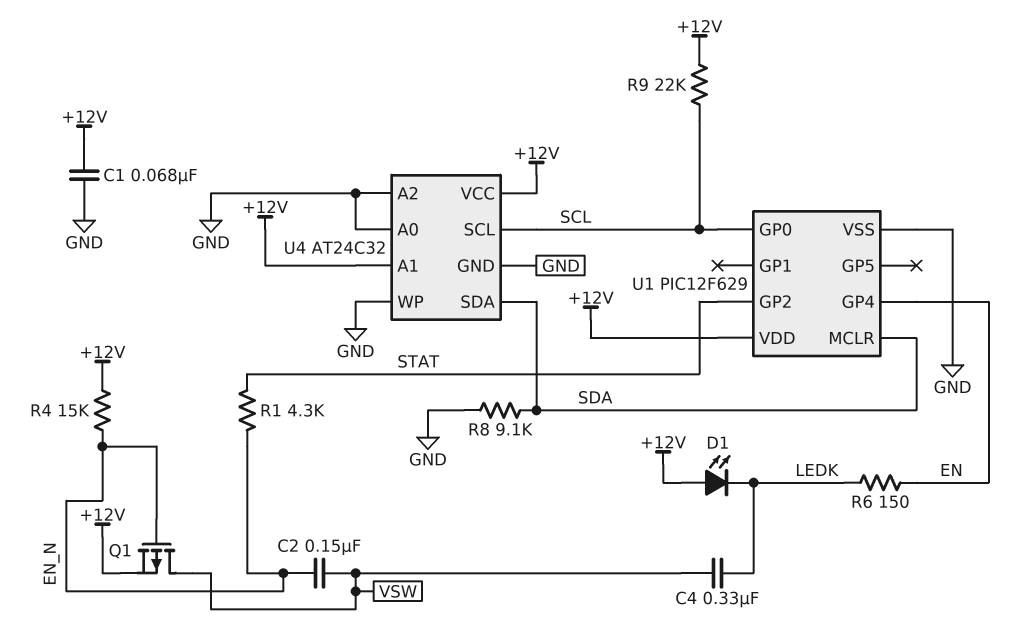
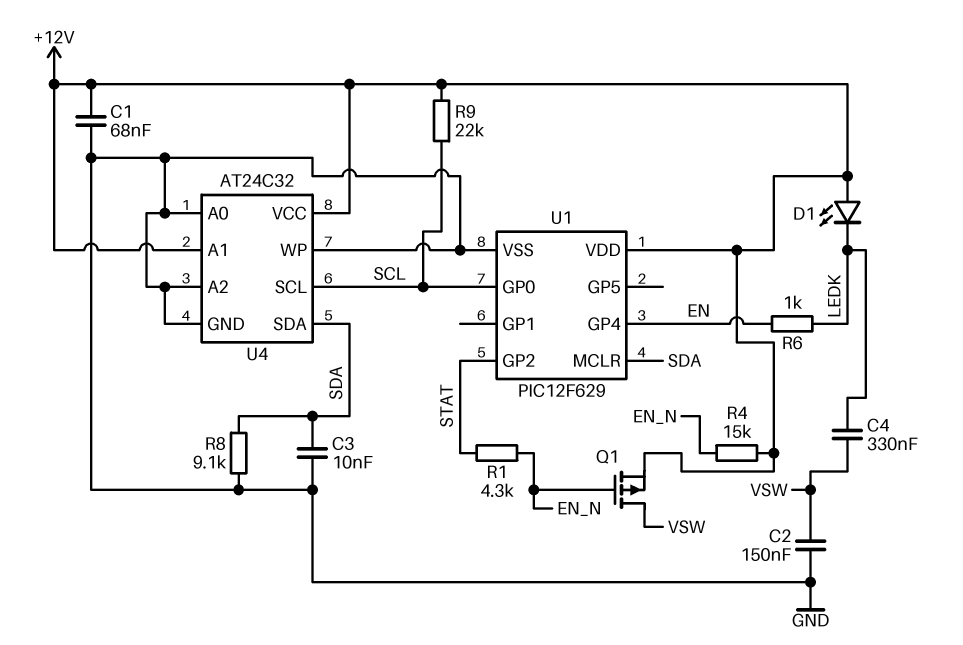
C2: 150nF (EN_N, VSW) -> 150nF (GND, VSW)
C3: none -> 10nF (GND, SDA)
R6: 150 (EN, LEDK) -> 1k (EN, LEDK)

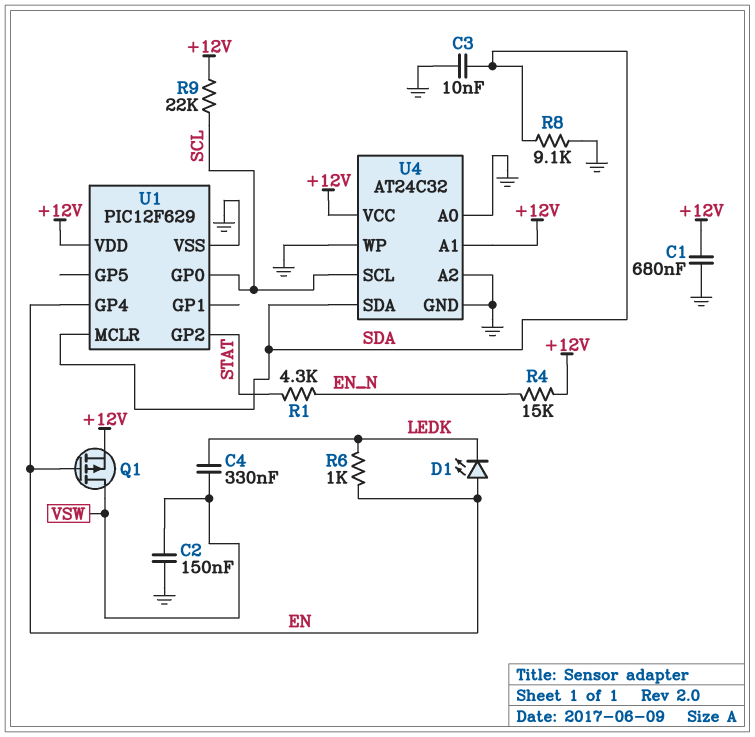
C1: 68nF (+12V, GND) -> 680nF (+12V, GND)
D1: LED (A +12V, K LEDK) -> LED (A EN, K LEDK)
Q1: PMOS (G EN_N, D VSW, S +12V) -> PMOS (G EN, D VSW, S +12V)

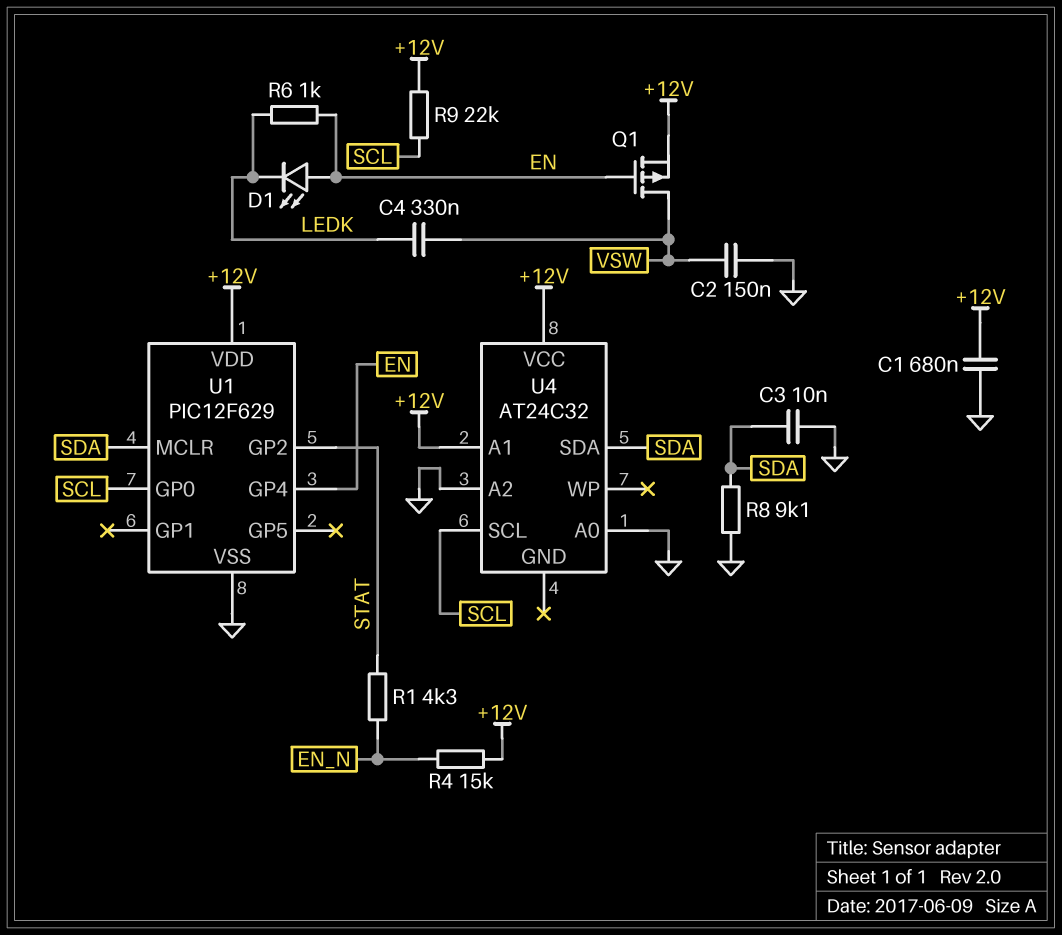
U4 pin GND: GND -> none
U4 pin WP: GND -> none

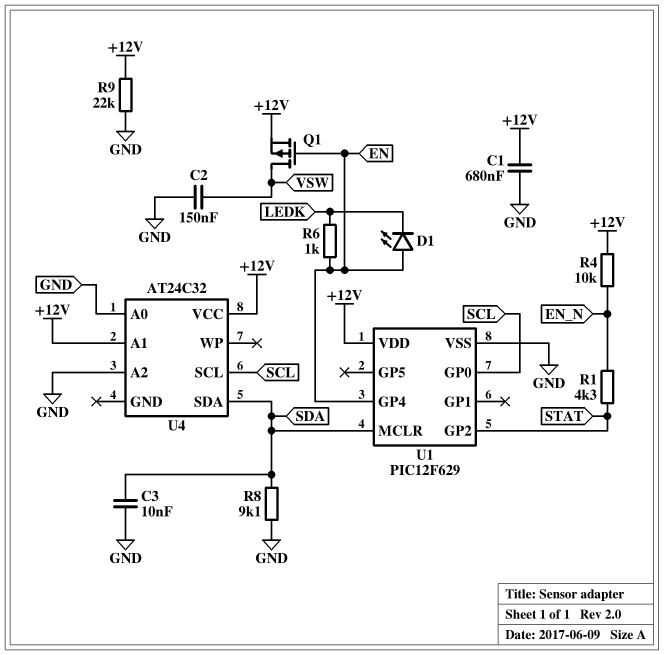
C4: 330nF (LEDK, VSW) -> none
R4: 15k (+12V, EN_N) -> 10k (+12V, EN_N)
R9: 22k (+12V, SCL) -> 22k (+12V, GND)

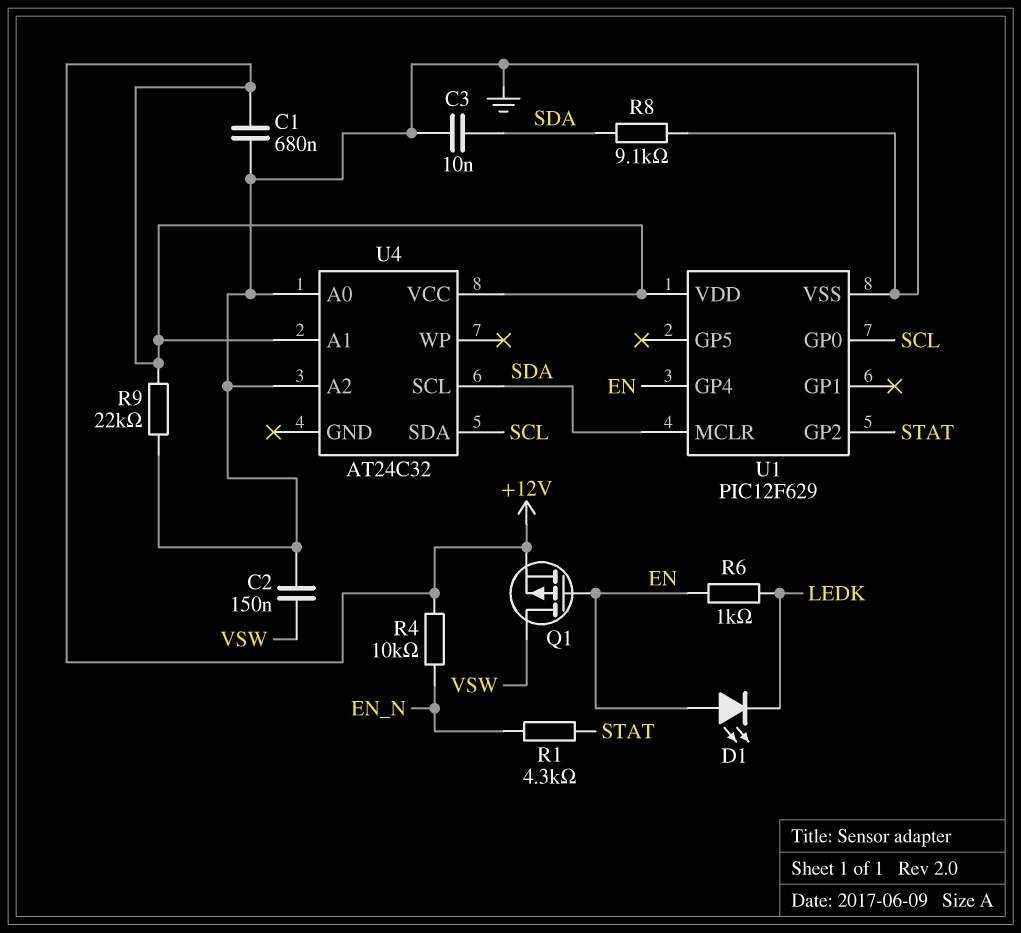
U4 pin SCL: SCL -> SDA
U4 pin SDA: SDA -> SCL

